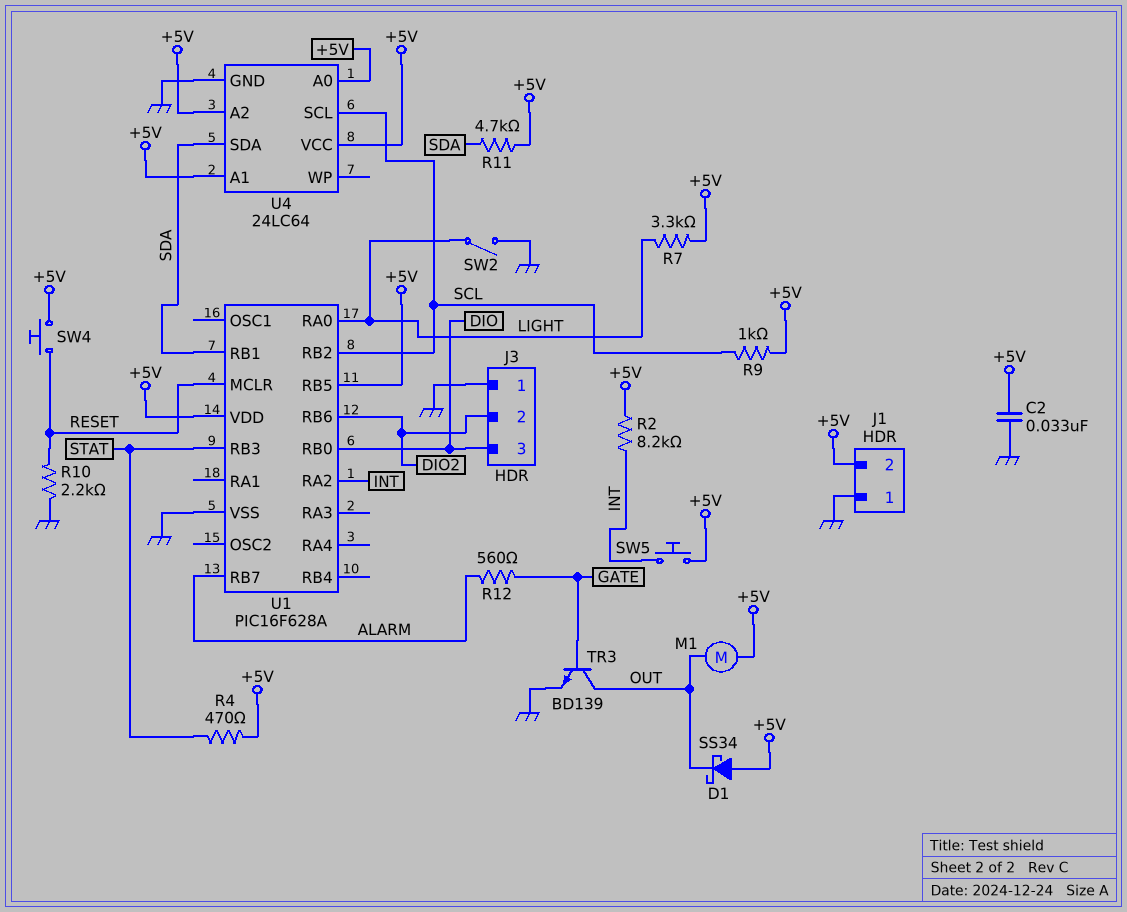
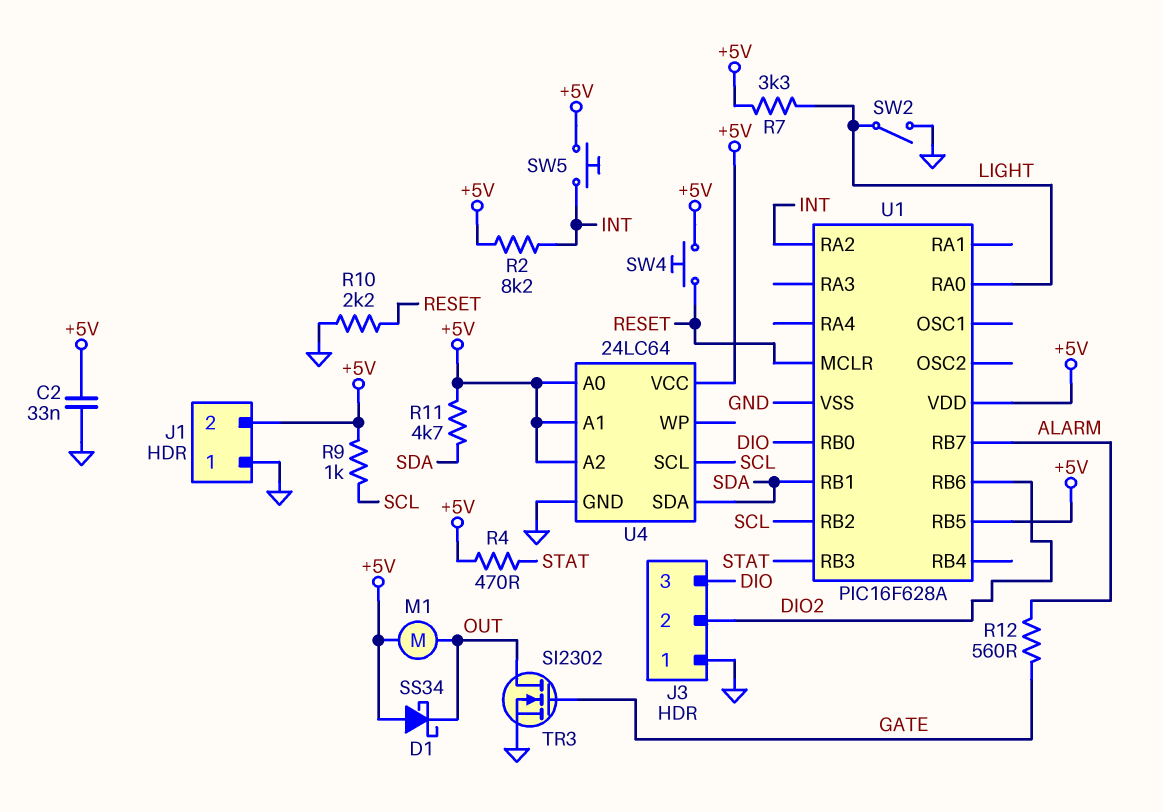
TR3: NPN BD139 (B GATE, C OUT, E GND) -> NMOS SI2302 (G GATE, D OUT, S GND)

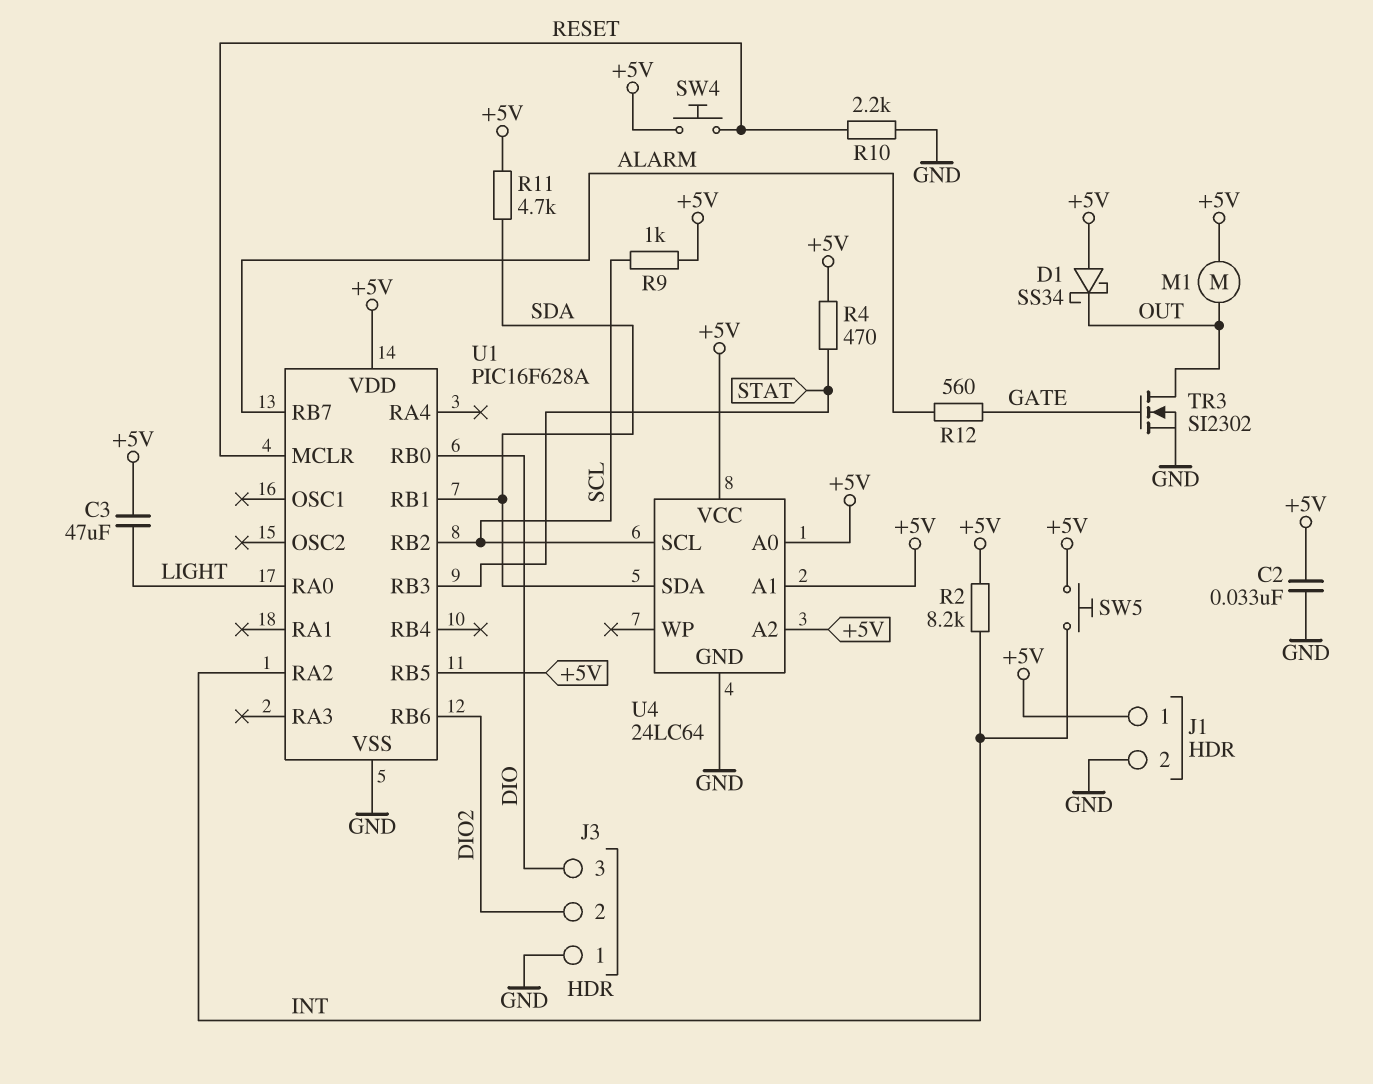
C3: none -> 47uF (+5V, LIGHT)
J1 pin 1: GND -> +5V
J1 pin 2: +5V -> GND
R7: 3.3k (+5V, LIGHT) -> none
SW2: switch (GND, LIGHT) -> none

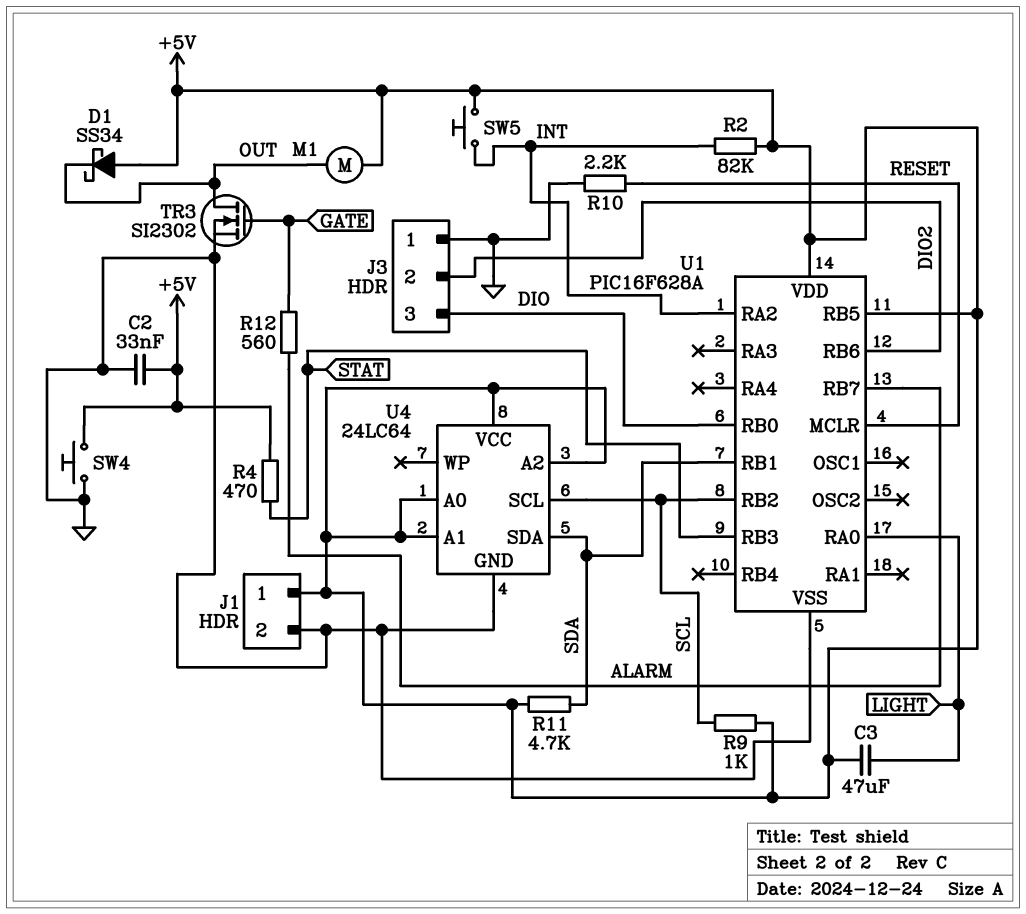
R2: 8.2k (+5V, INT) -> 82k (+5V, INT)
SW4: button (+5V, RESET) -> button (+5V, GND)

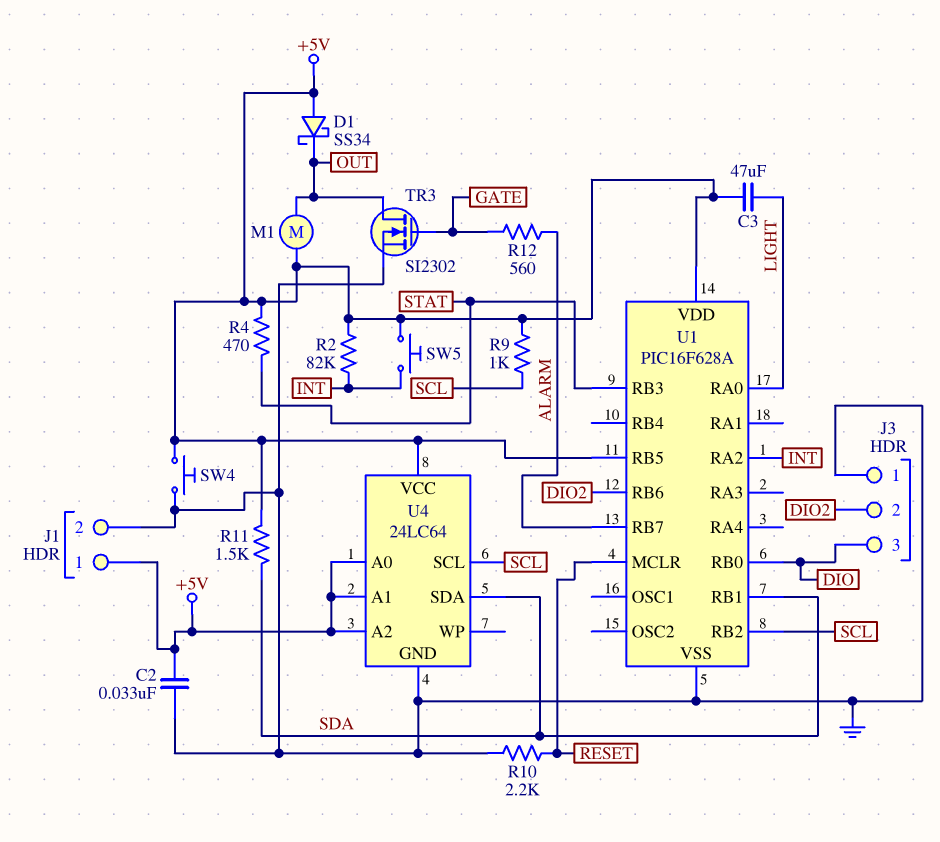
R11: 4.7k (+5V, SDA) -> 1.5k (+5V, SDA)

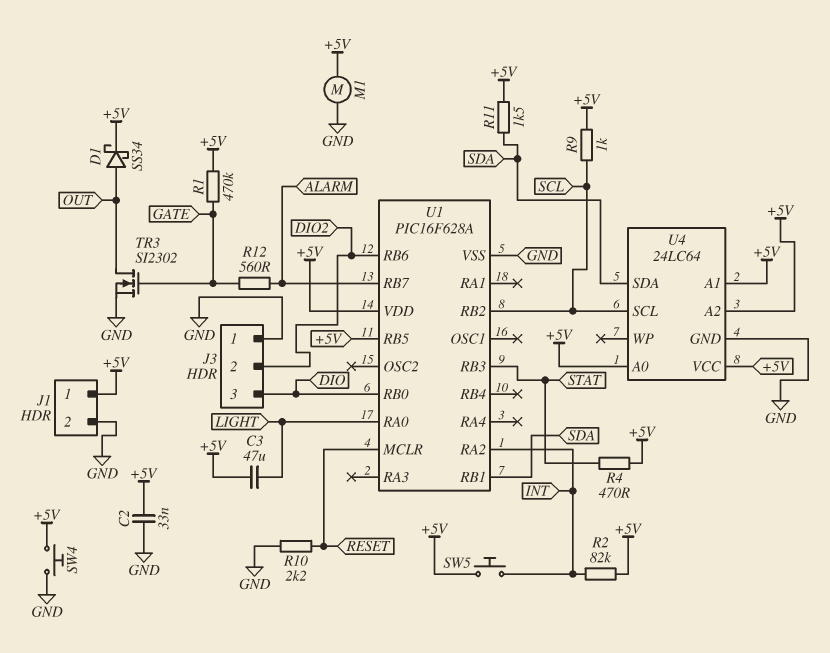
D1: schottky SS34 (A +5V, K OUT) -> schottky SS34 (A OUT, K +5V)
M1: motor (+5V, OUT) -> motor (+5V, GND)
R1: none -> 470k (+5V, GATE)

